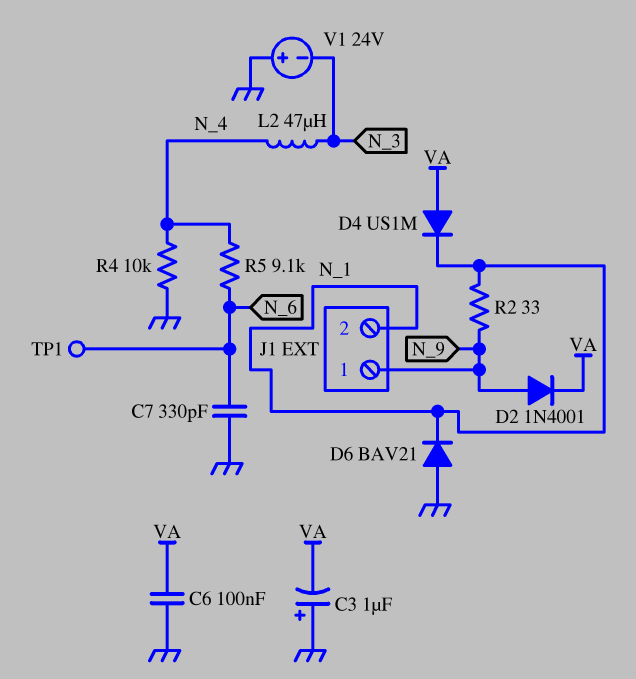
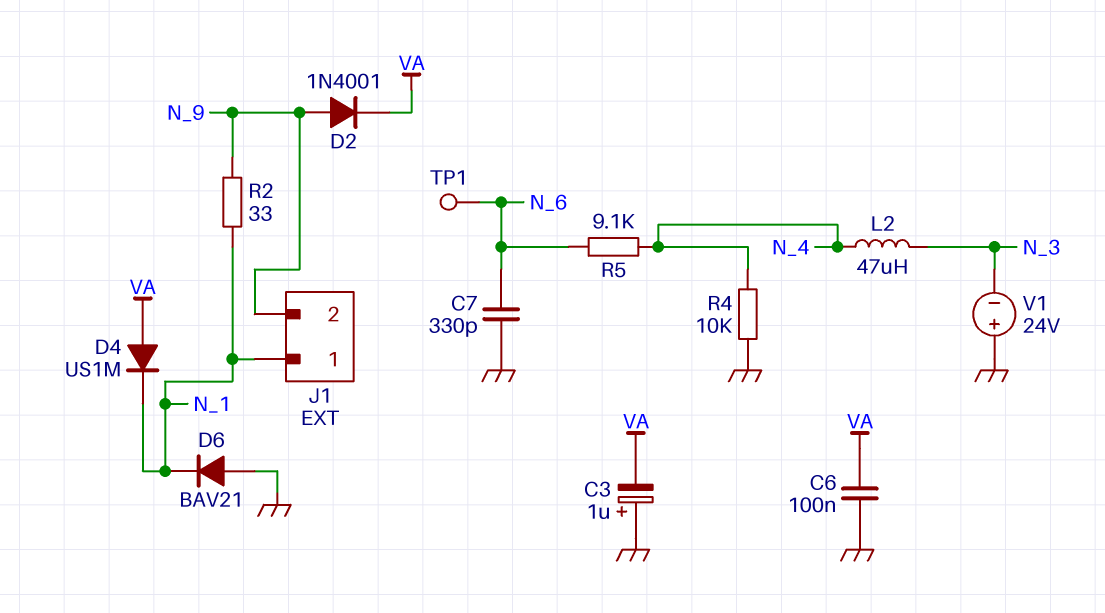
J1 pin 1: N_9 -> N_1
J1 pin 2: N_1 -> N_9

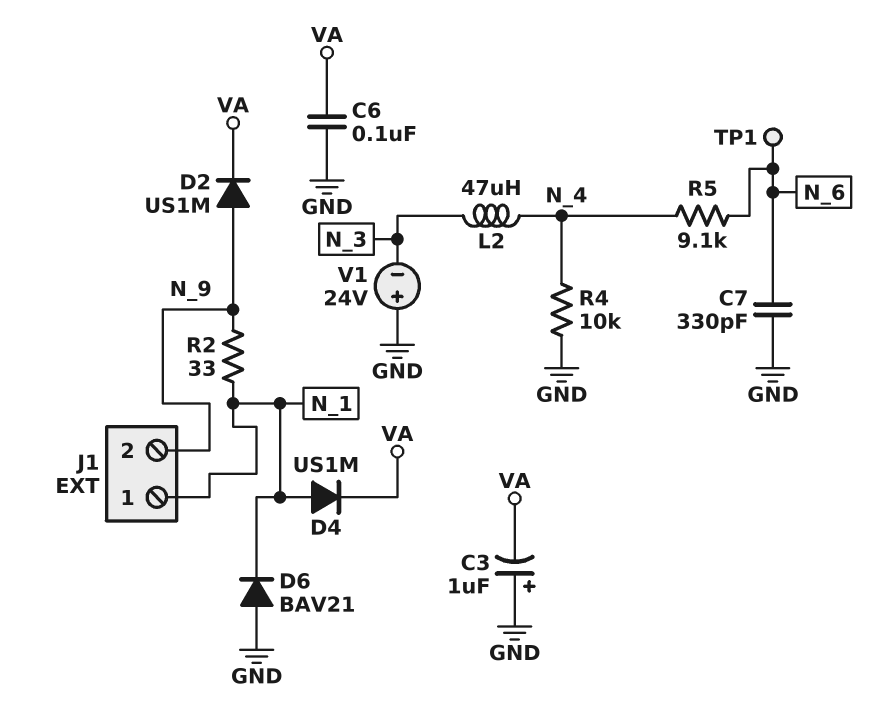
D2: diode 1N4001 (A N_9, K VA) -> diode US1M (A N_9, K VA)
D4: diode US1M (A VA, K N_1) -> diode US1M (A N_1, K VA)

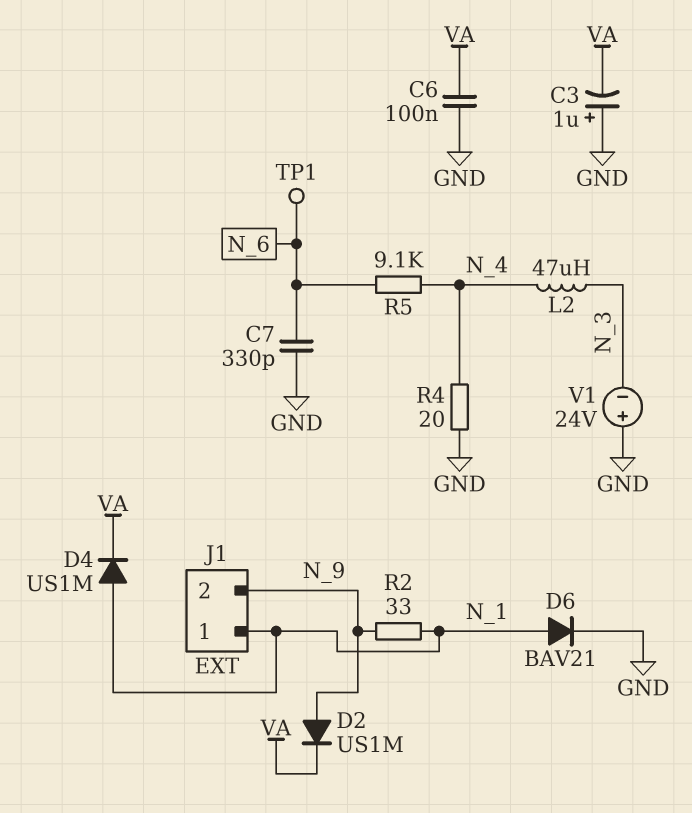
D6: diode BAV21 (A GND, K N_1) -> diode BAV21 (A N_1, K GND)
R4: 10k (GND, N_4) -> 20 (GND, N_4)

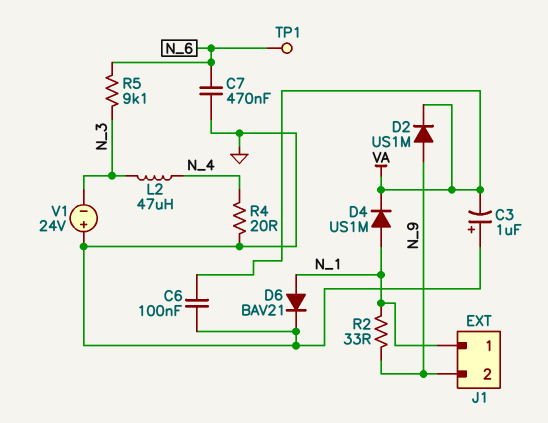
C7: 330pF (GND, N_6) -> 470nF (GND, N_6)
R5: 9.1k (N_4, N_6) -> 9.1k (N_3, N_6)

